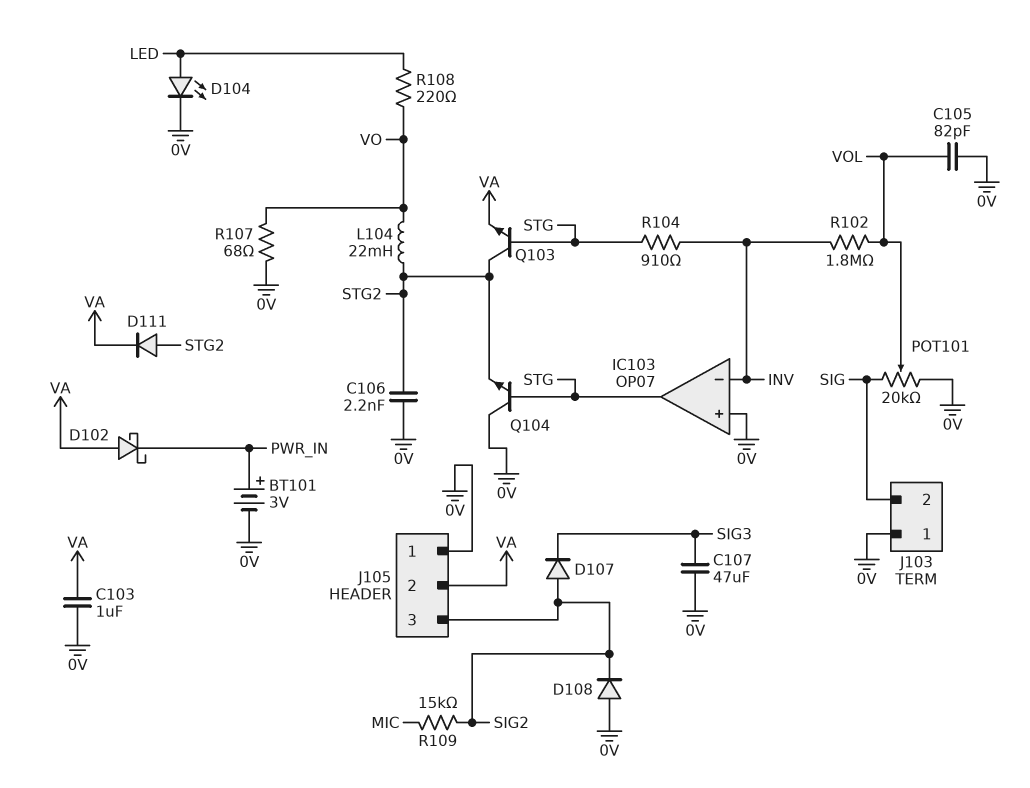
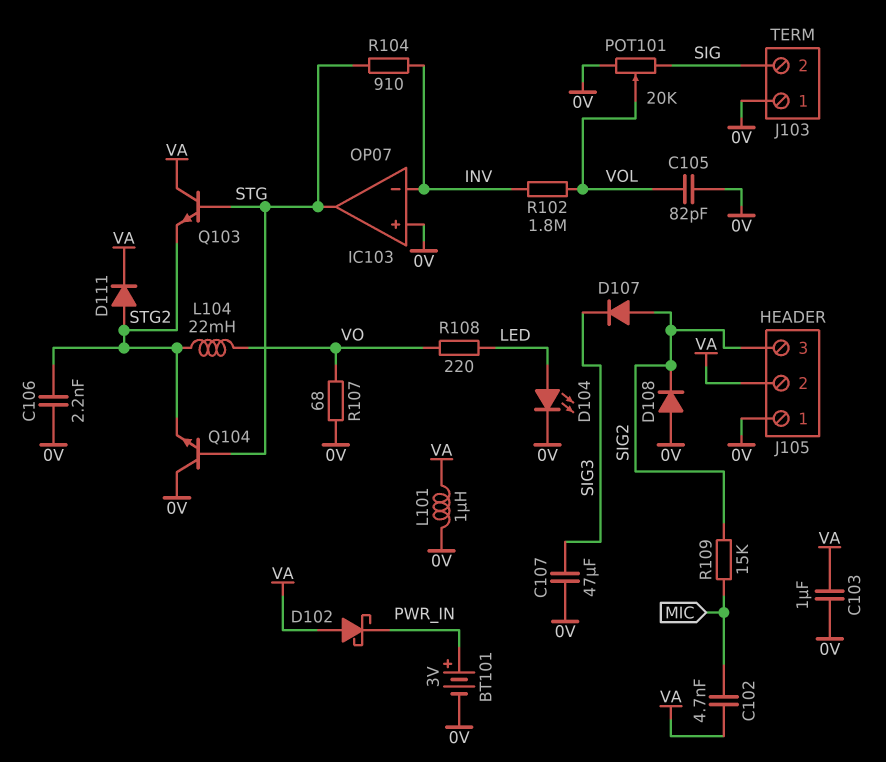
C102: none -> 4.7nF (MIC, VA)
L101: none -> 1uH (0V, VA)
Q103: NPN (B STG, C STG2, E VA) -> NPN (B STG, C VA, E STG2)

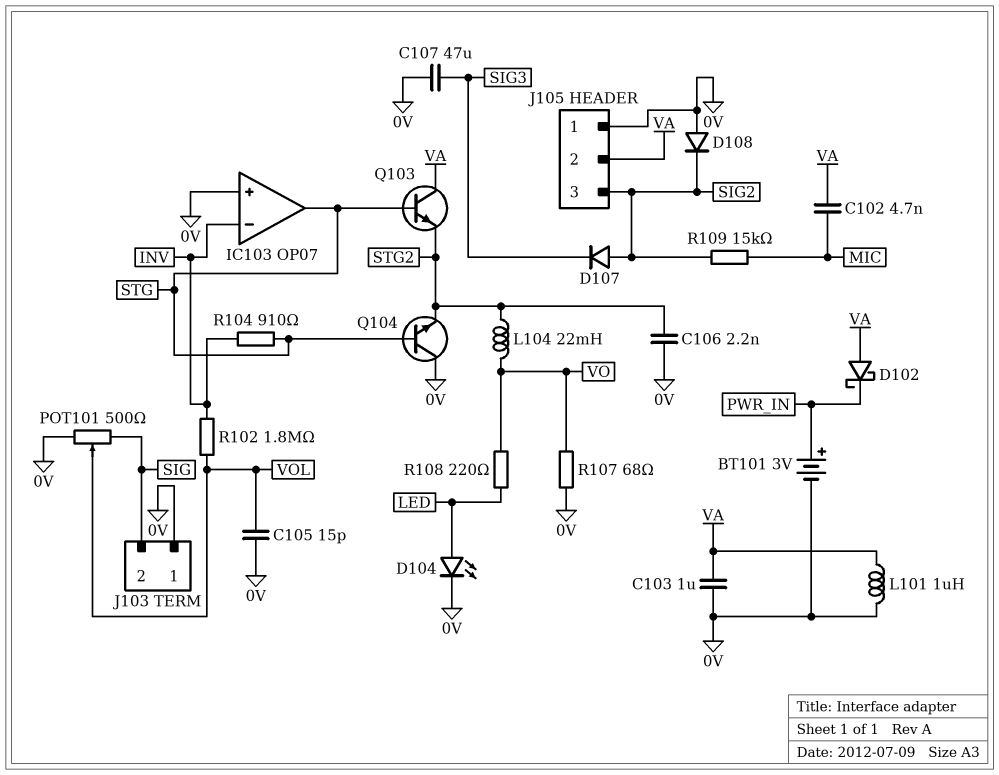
C105: 82pF (0V, VOL) -> 15pF (0V, VOL)
D111: diode (A STG2, K VA) -> none
POT101: 20k (0V, SIG, wiper VOL) -> 500 (0V, SIG, wiper VOL)

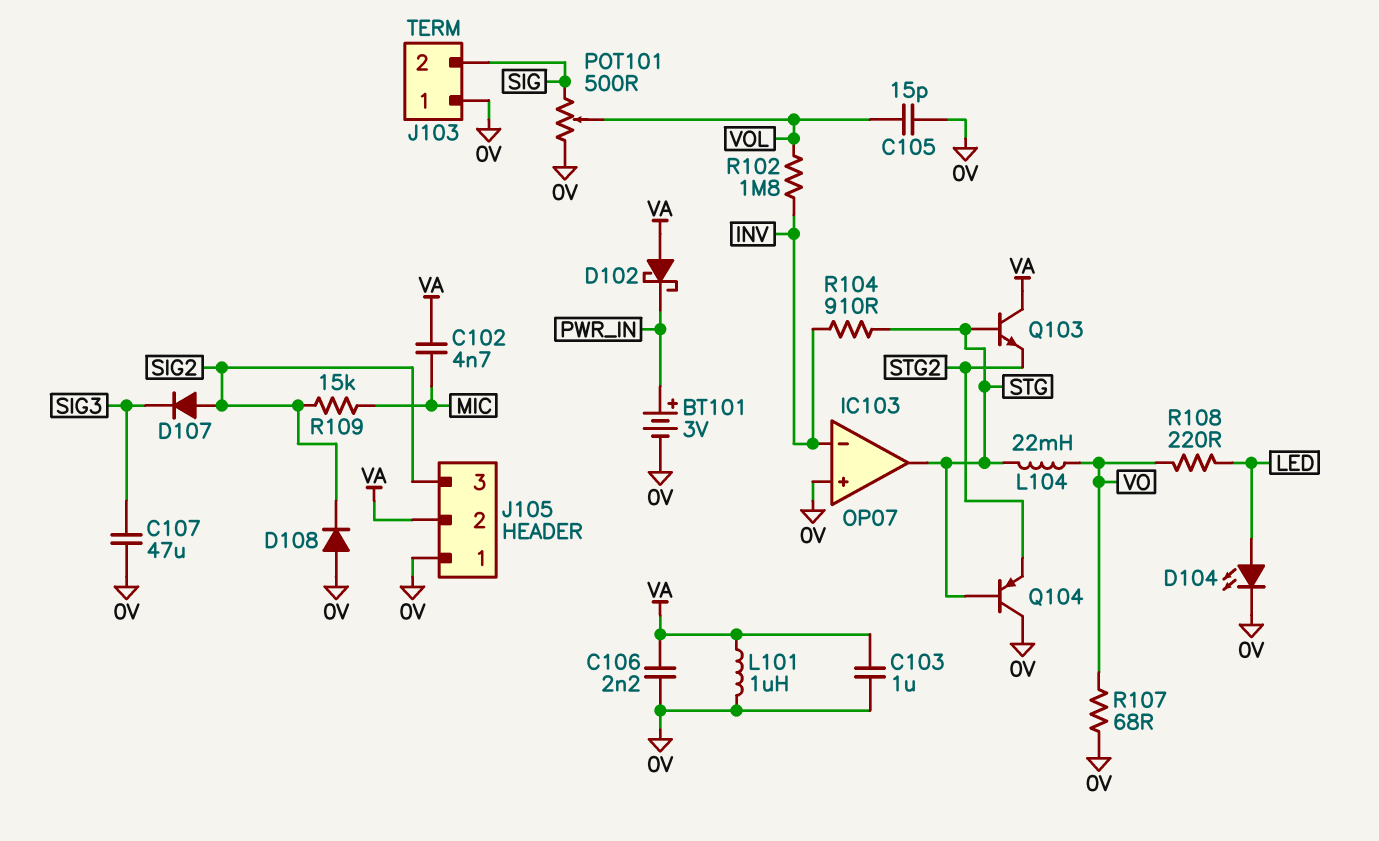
C106: 2.2nF (0V, STG2) -> 2.2nF (0V, VA)
L104: 22mH (STG2, VO) -> 22mH (STG, VO)
Q104: NPN (B STG, C 0V, E STG2) -> PNP (B STG, C 0V, E STG2)

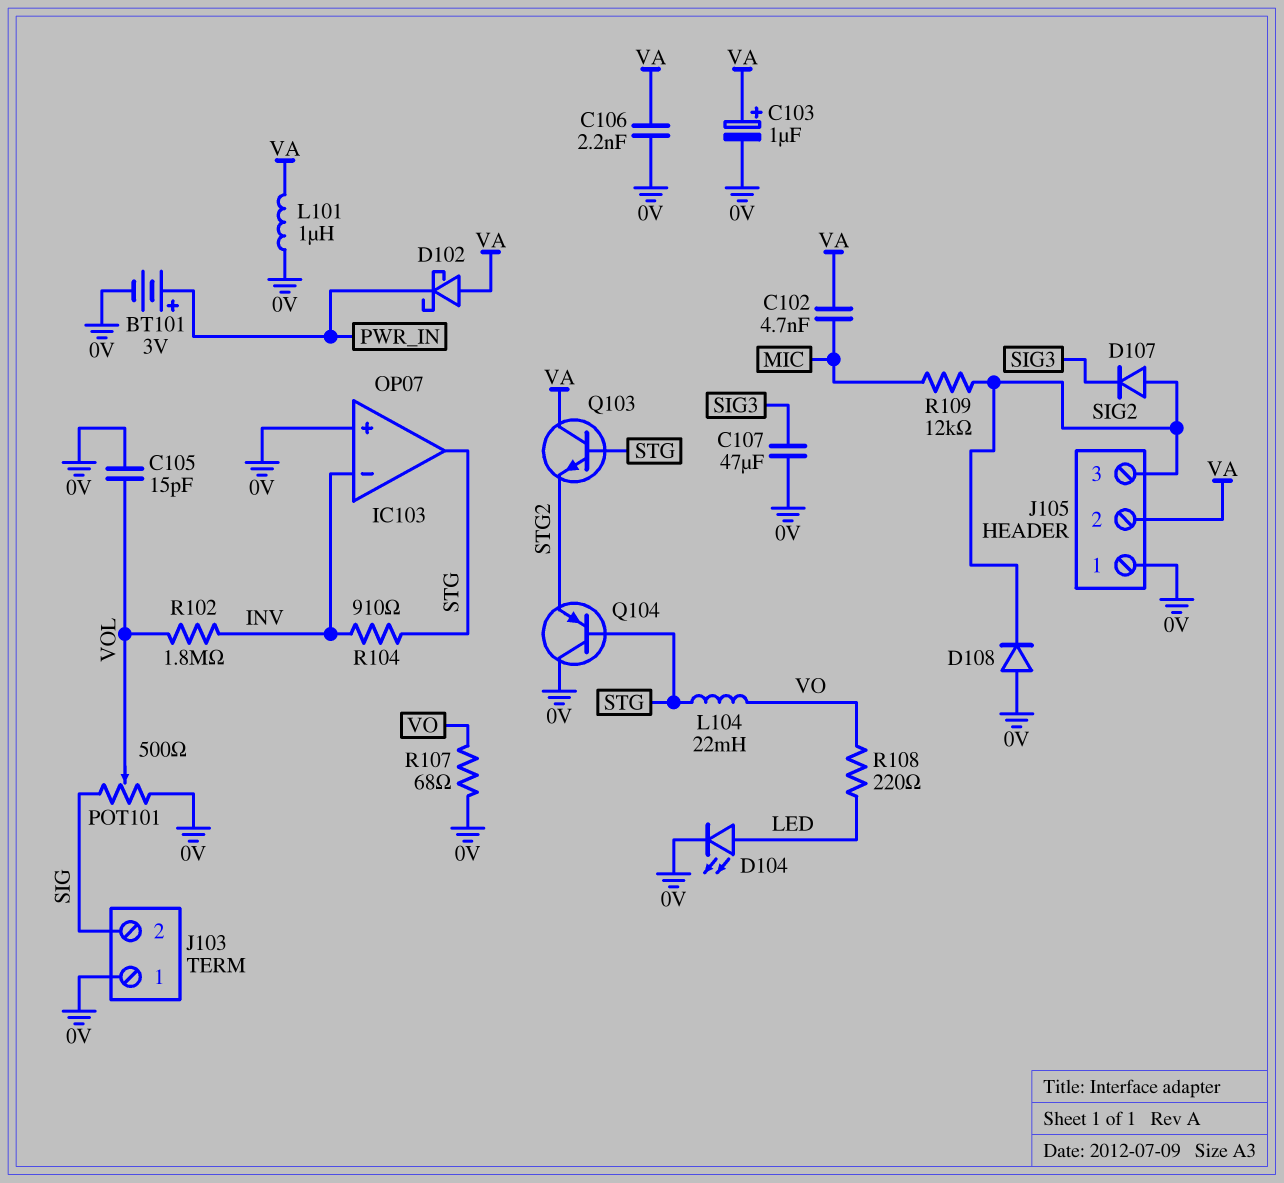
C103: 1uF (0V, VA) -> 1uF (plus VA, minus 0V)
R109: 15k (MIC, SIG2) -> 12k (MIC, SIG2)

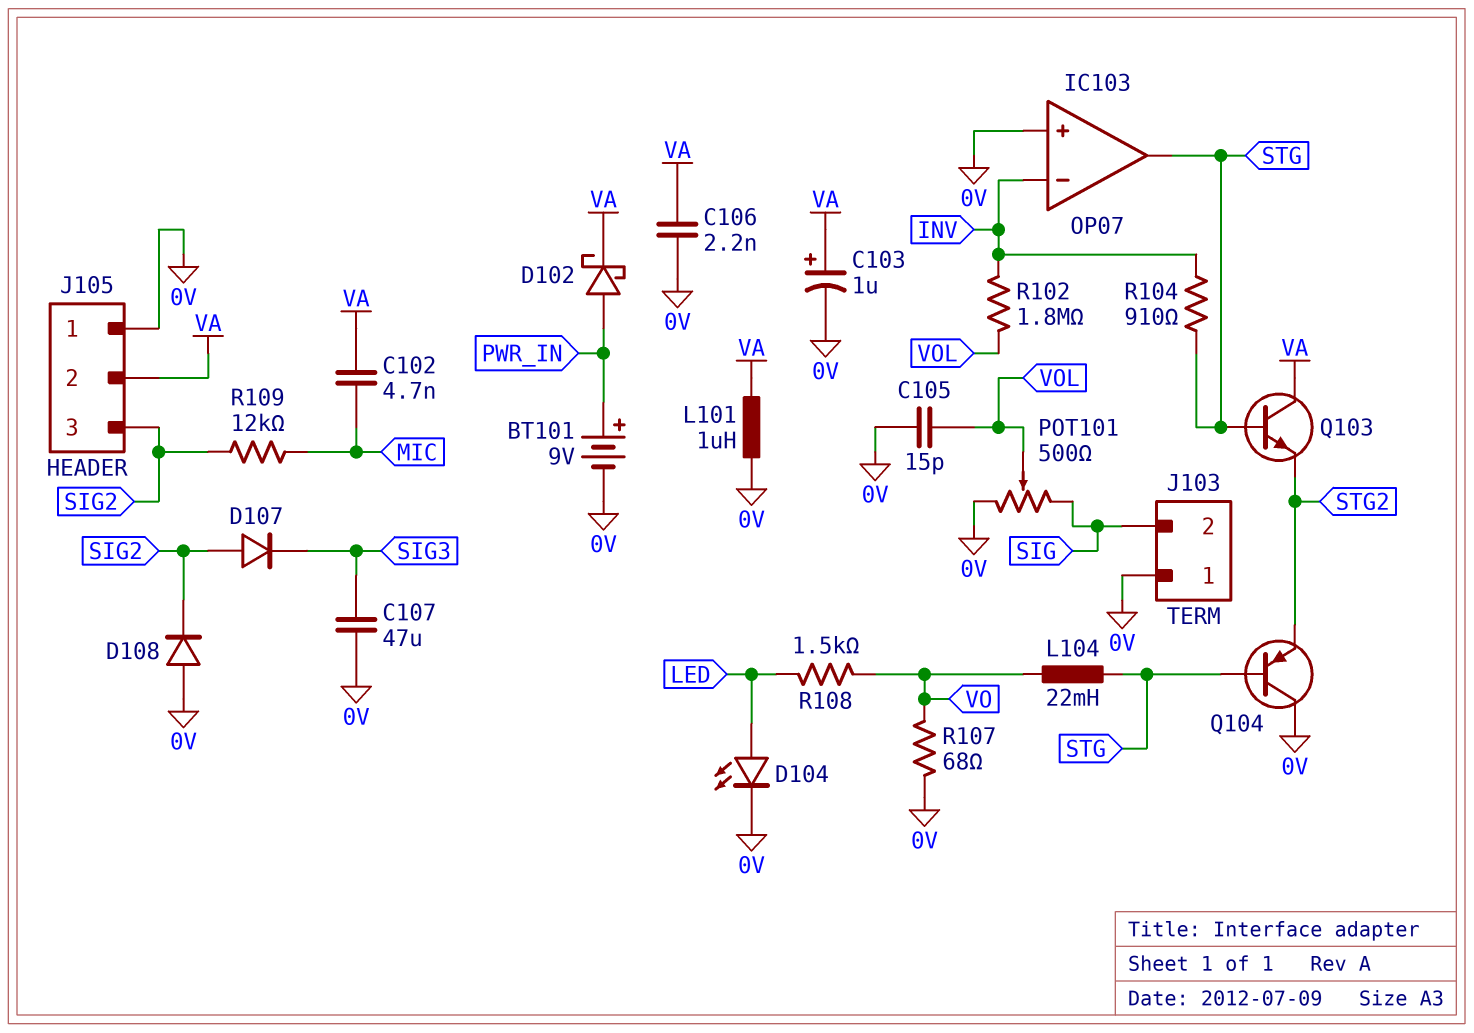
BT101: 3V (plus PWR_IN, minus 0V) -> 9V (plus PWR_IN, minus 0V)
D102: schottky (A VA, K PWR_IN) -> schottky (A PWR_IN, K VA)
R108: 220 (LED, VO) -> 1.5k (LED, VO)

